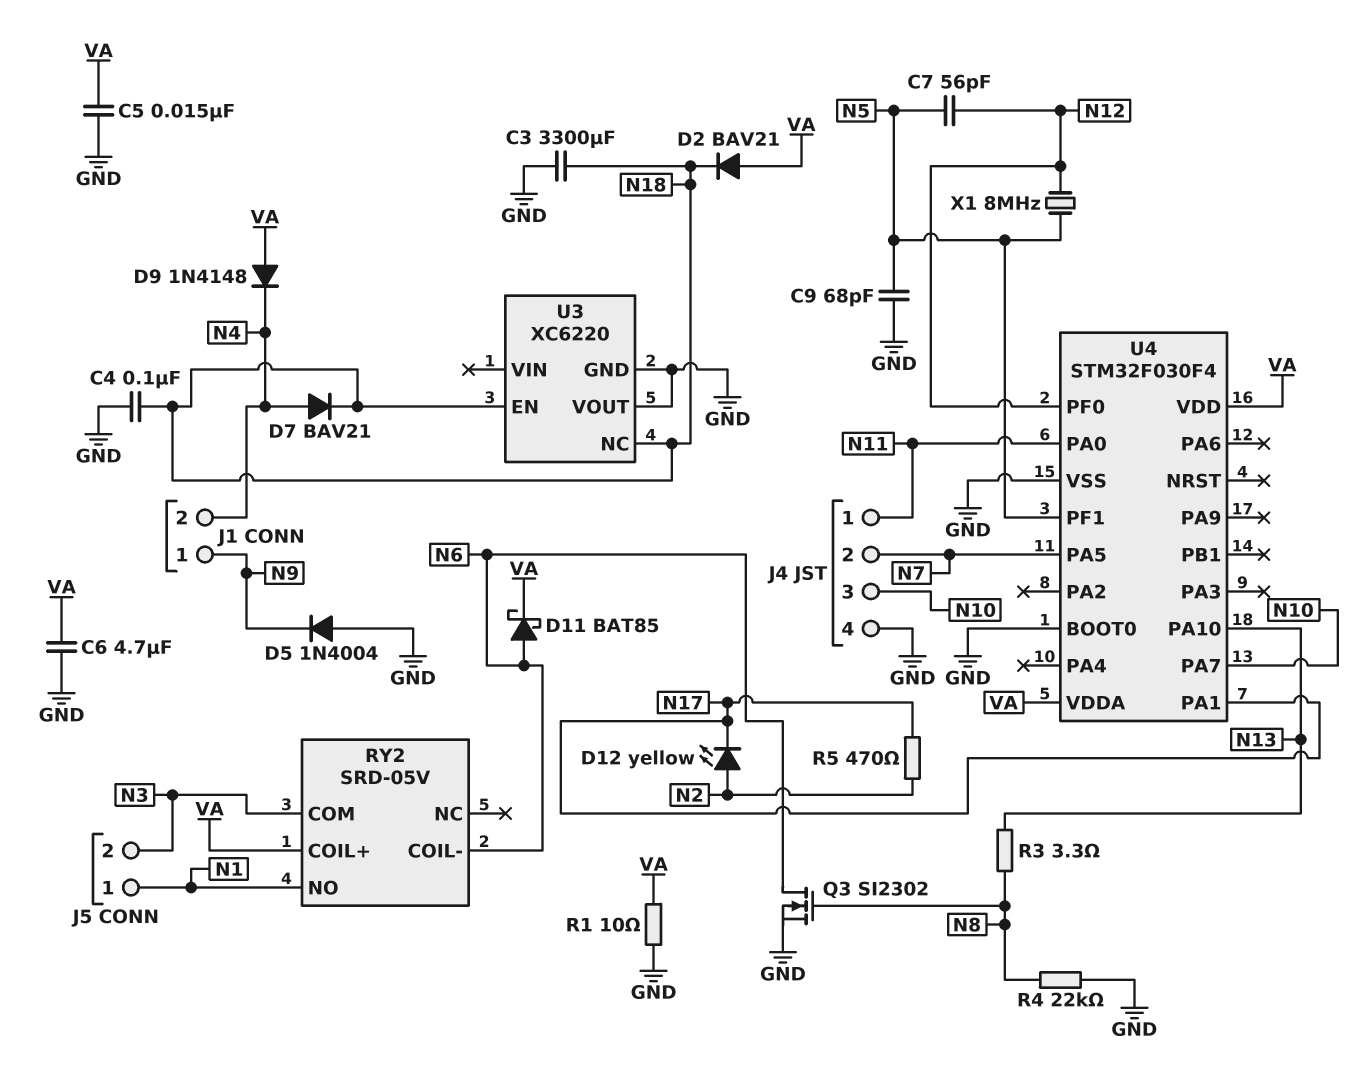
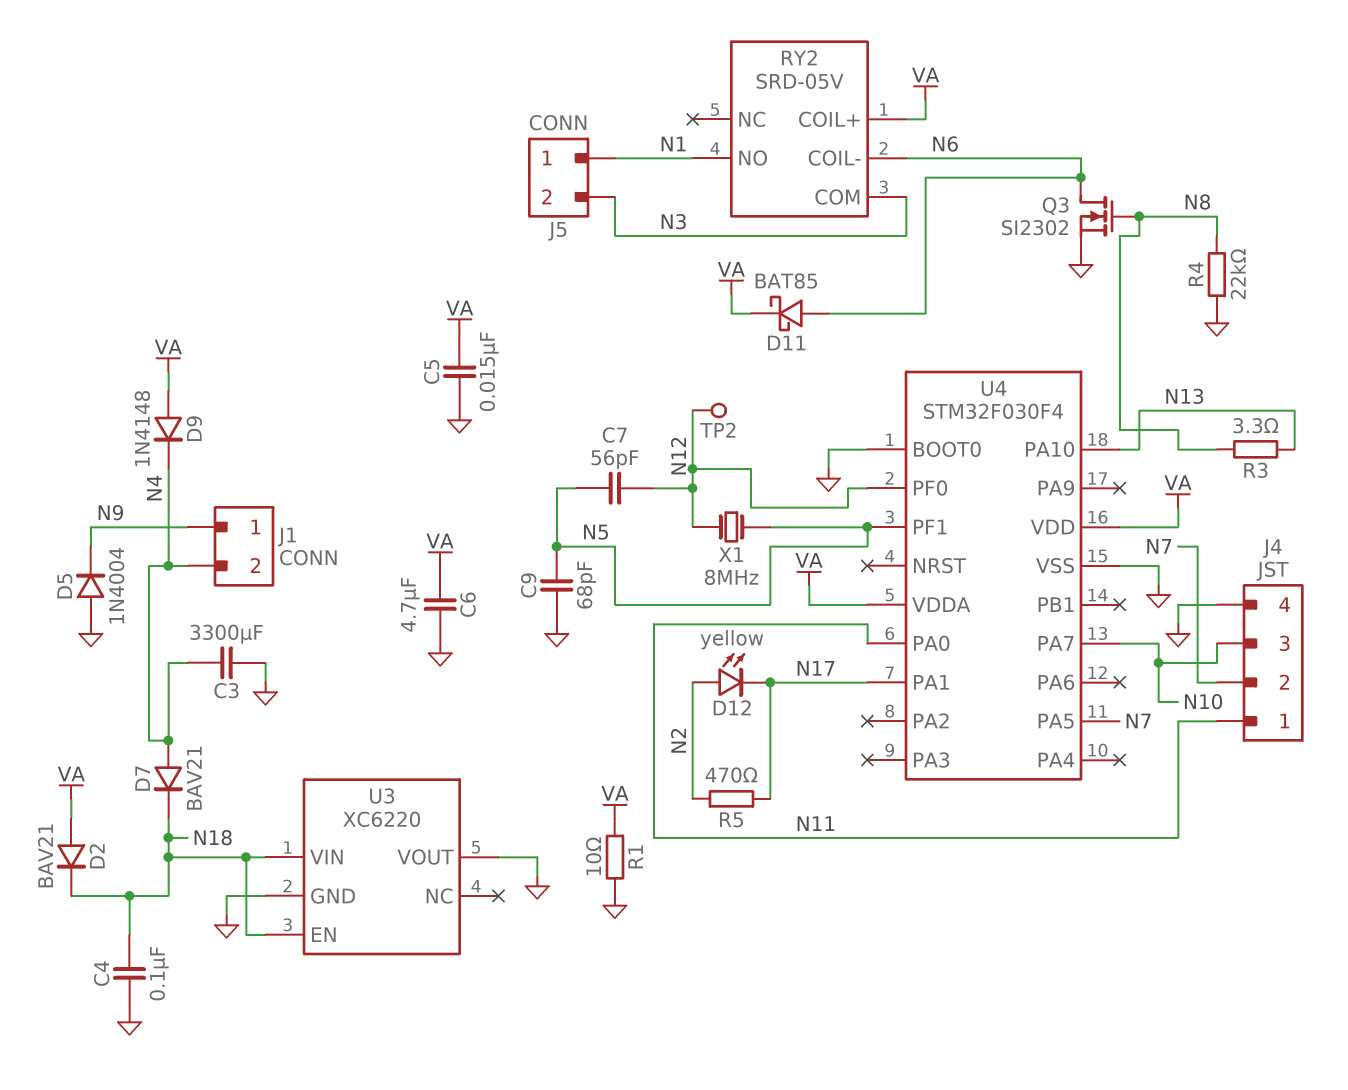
C3: 3300uF (GND, N18) -> 3300uF (GND, N4)
TP2: none -> test point (N12)
U3 pin NC: N18 -> none
U3 pin VIN: none -> N18

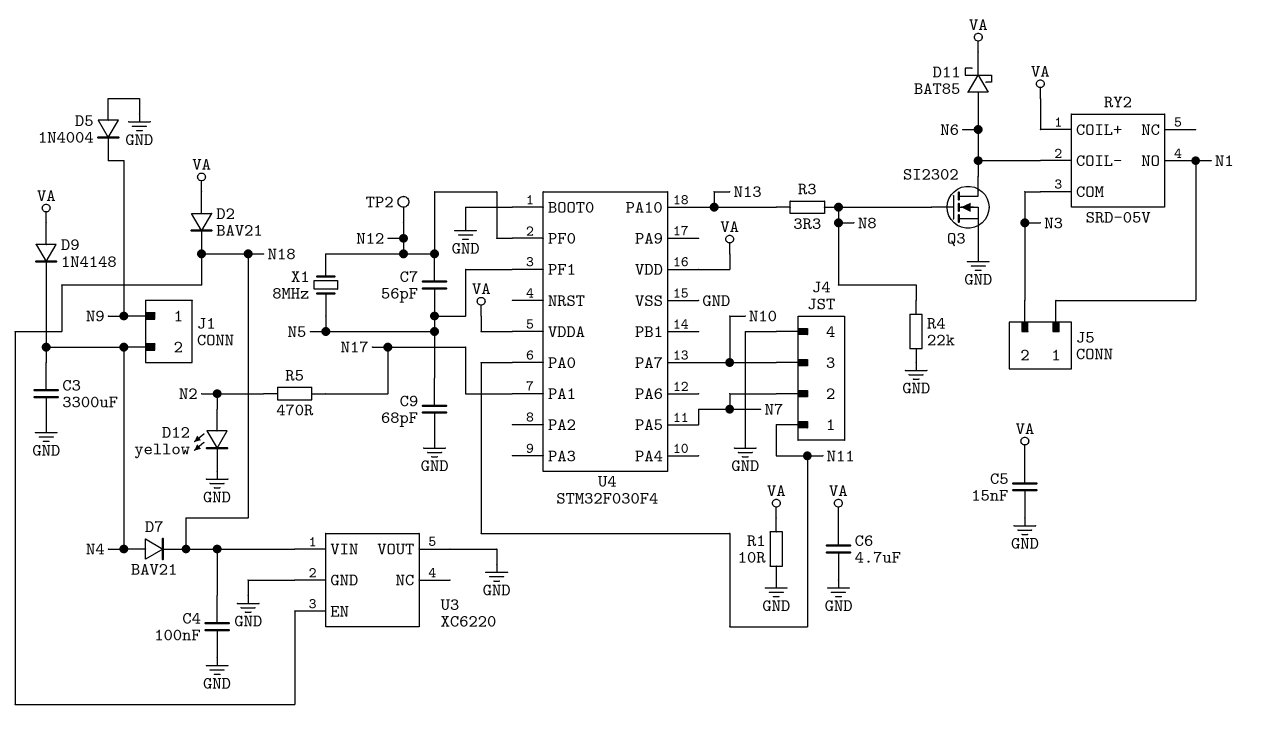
D12: LED yellow (A N2, K N17) -> LED yellow (A N2, K GND)

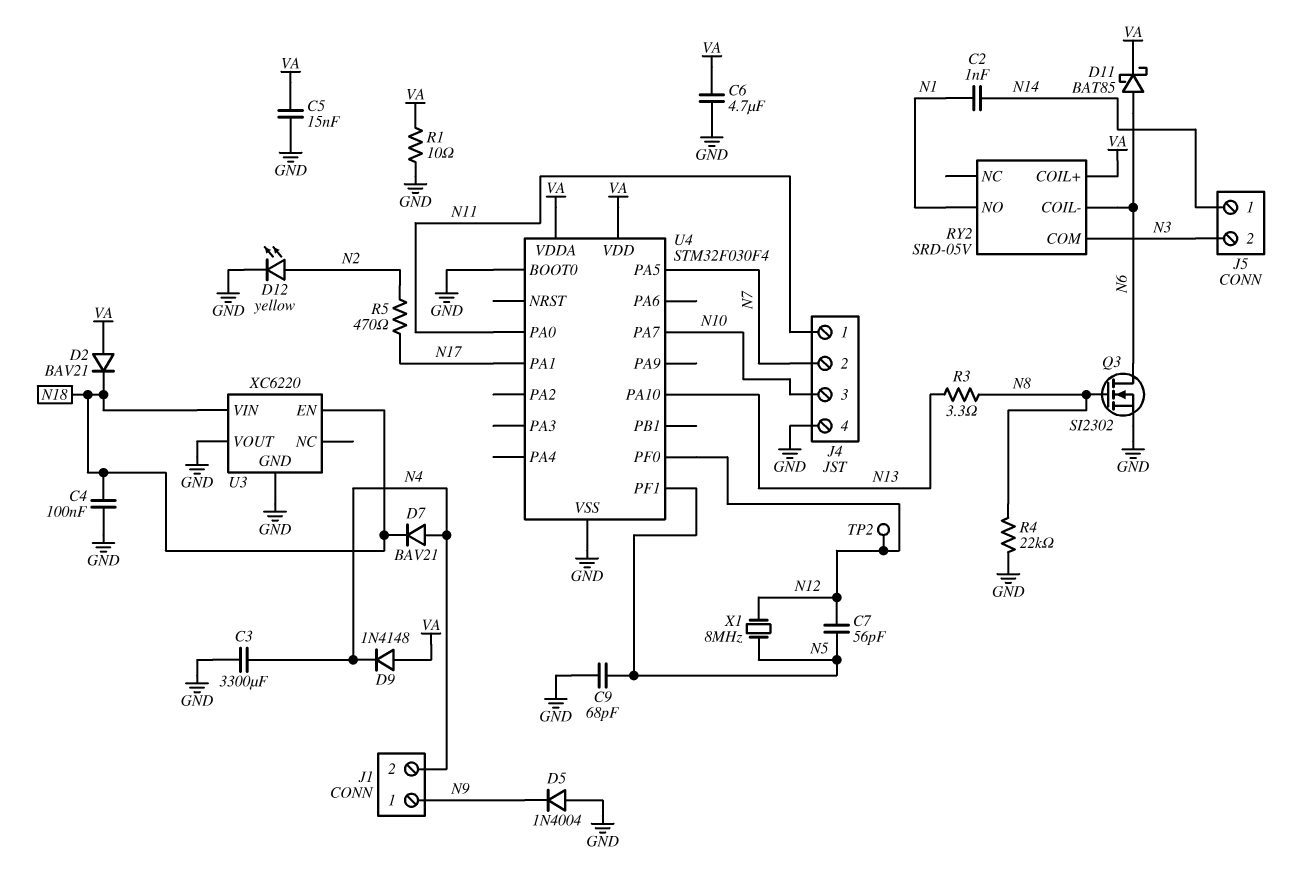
C2: none -> 1nF (N1, N14)
J5 pin 1: N1 -> N14

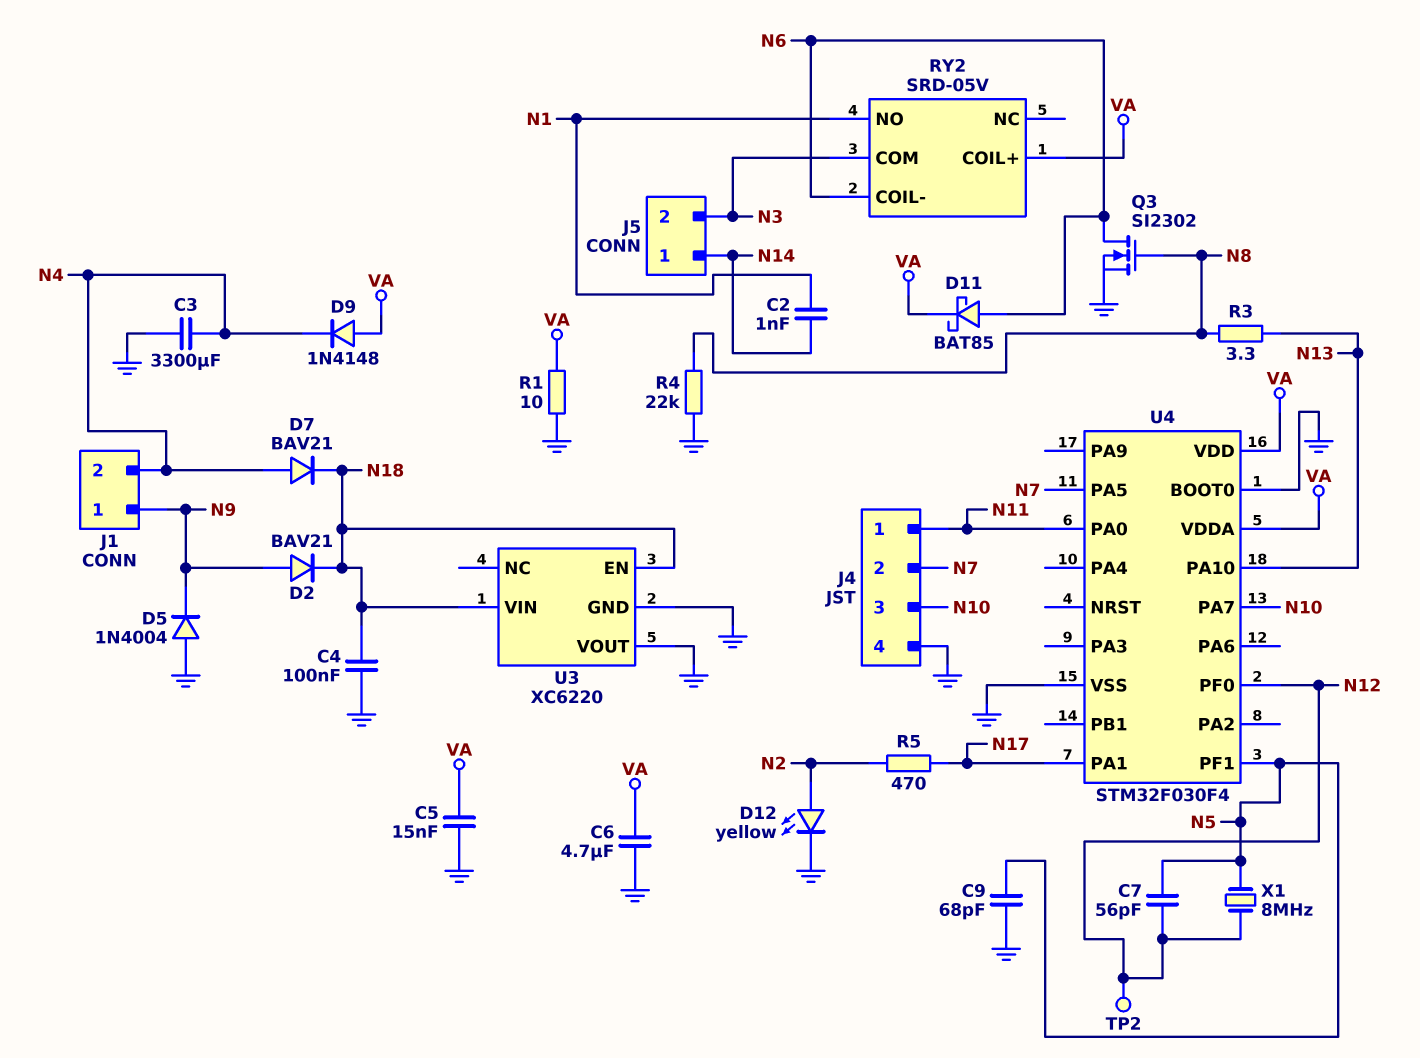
D2: diode BAV21 (A VA, K N18) -> diode BAV21 (A N9, K N18)

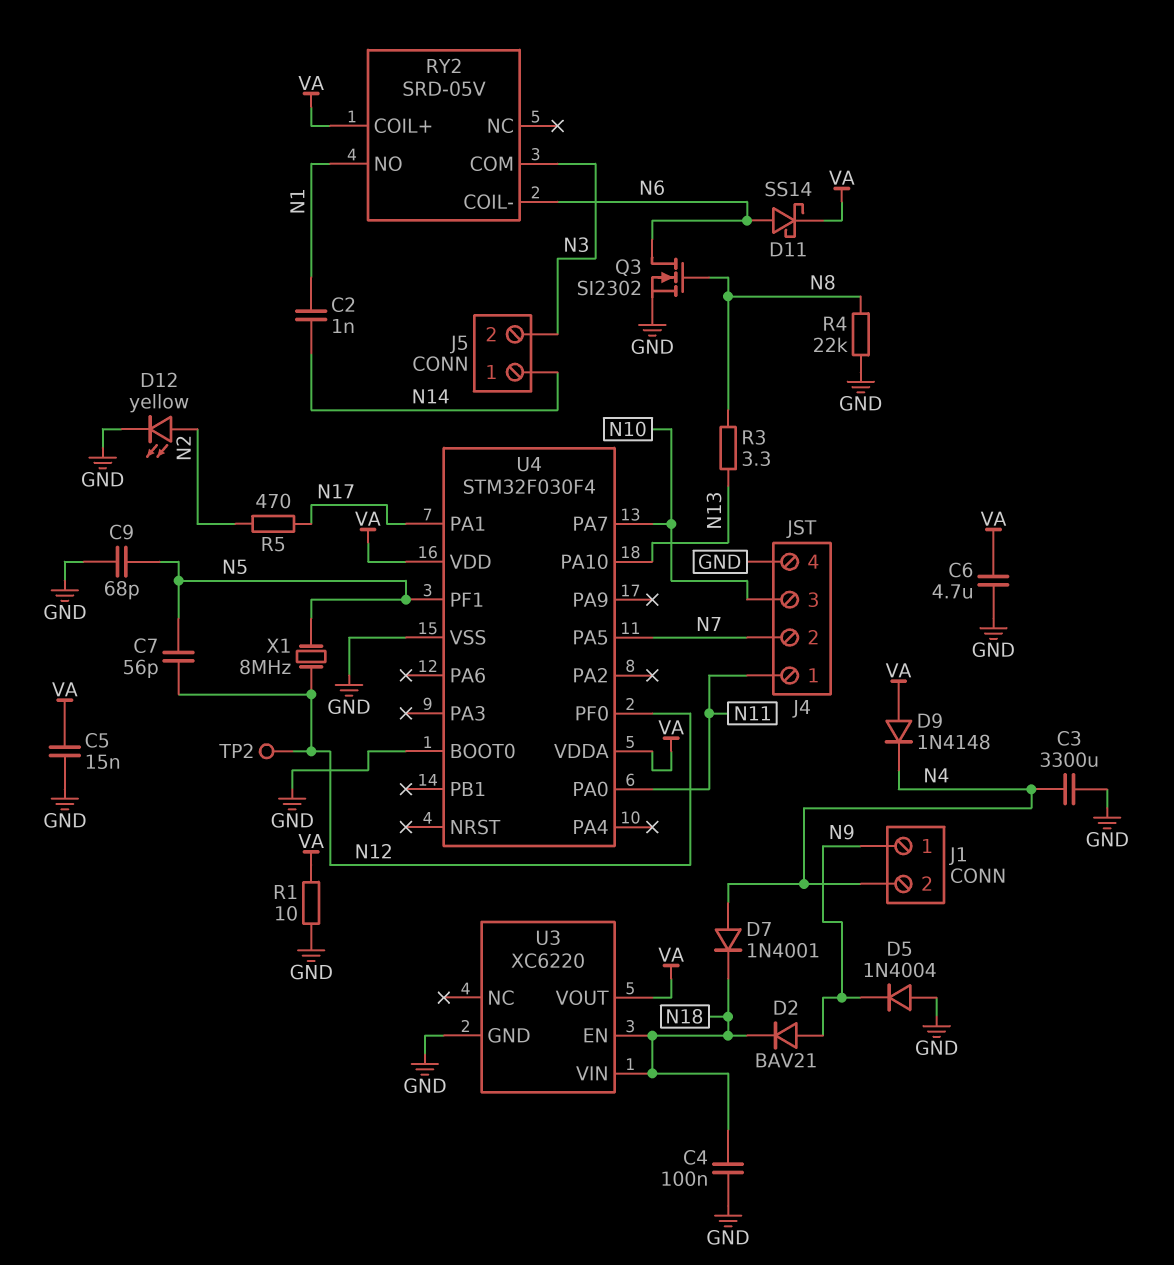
D7: diode BAV21 (A N4, K N18) -> diode 1N4001 (A N4, K N18)
D11: schottky BAT85 (A N6, K VA) -> schottky SS14 (A N6, K VA)
U3 pin VOUT: GND -> VA

